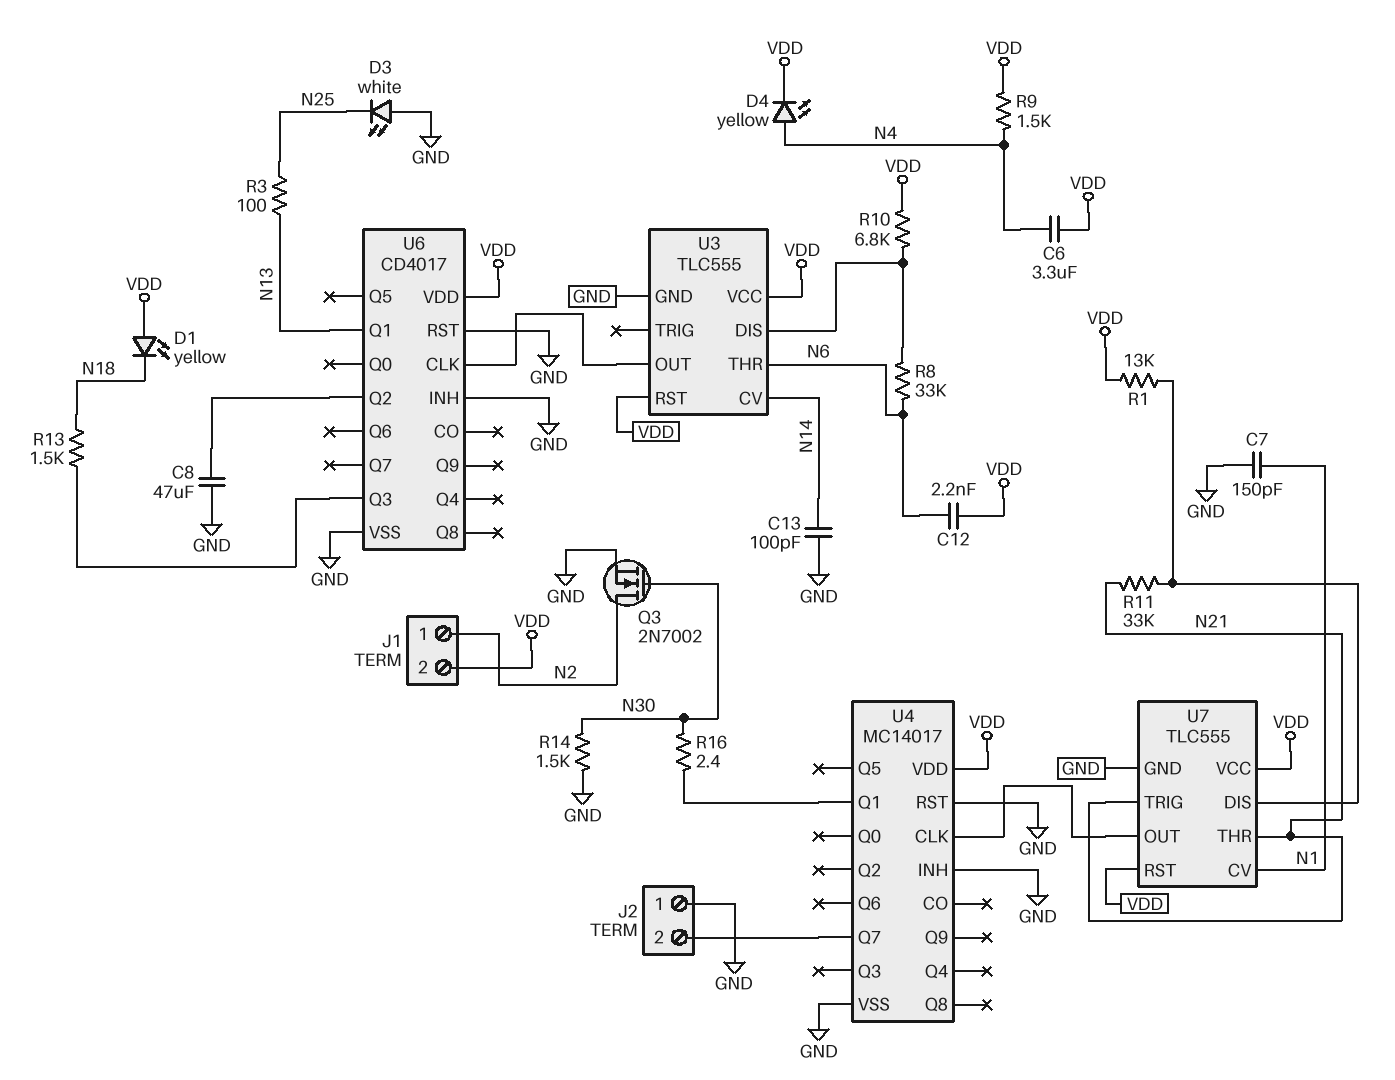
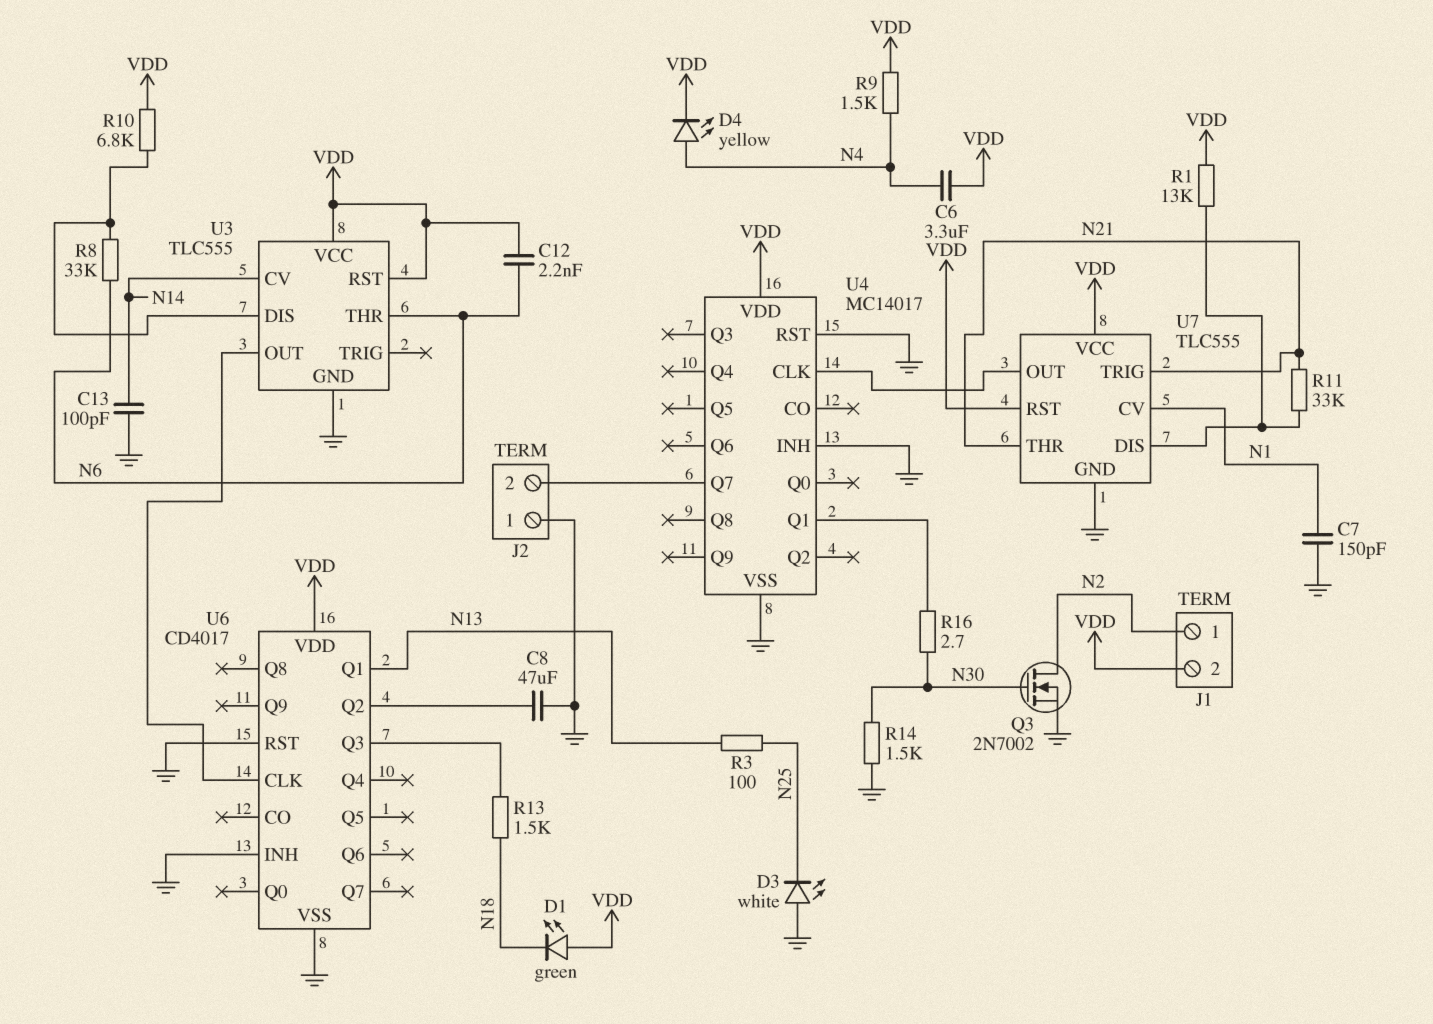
D1: LED yellow (A VDD, K N18) -> LED green (A VDD, K N18)
R16: 2.4 (N30, U4/Q1) -> 2.7 (N30, U4/Q1)

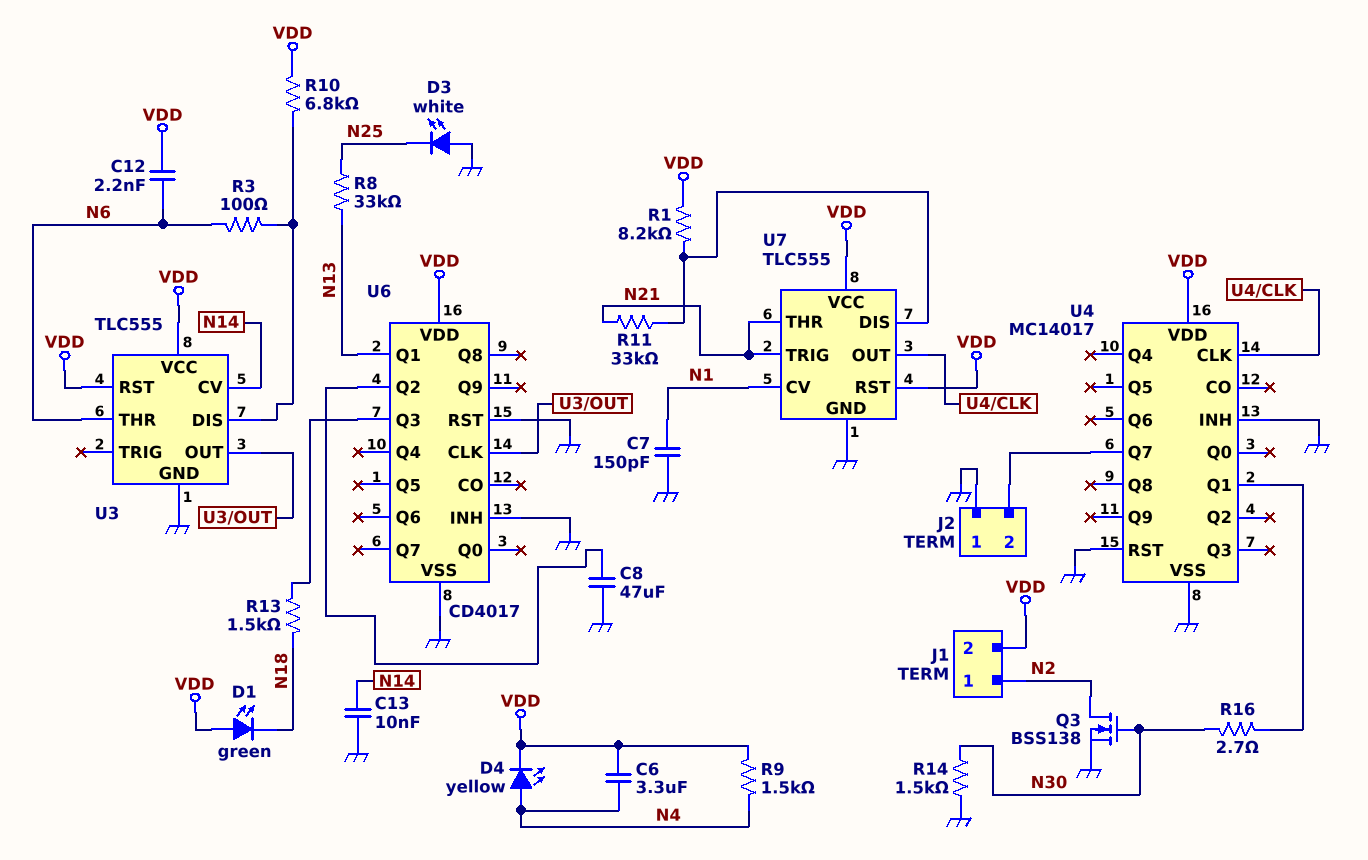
C13: 100pF (GND, N14) -> 10nF (GND, N14)
Q3: NMOS 2N7002 (G N30, D N2, S GND) -> NMOS BSS138 (G N30, D N2, S GND)
R1: 13k (U7/DIS, VDD) -> 8.2k (U7/DIS, VDD)
R3: 100 (N13, N25) -> 100 (N6, U3/DIS)
R8: 33k (N6, U3/DIS) -> 33k (N13, N25)

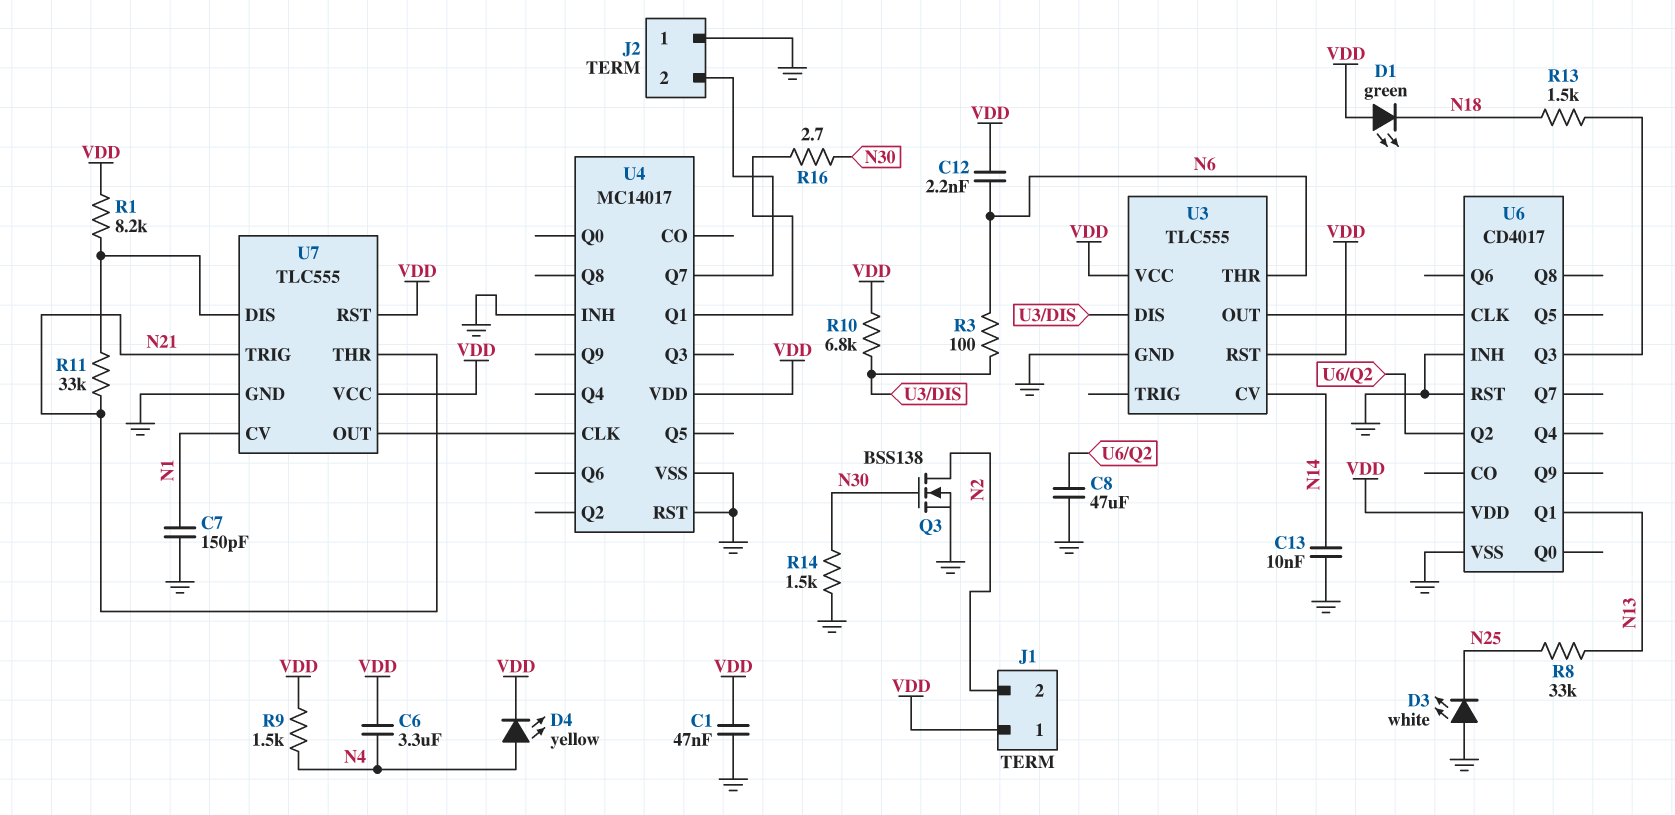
C1: none -> 47nF (GND, VDD)
J1 pin 1: N2 -> VDD
J1 pin 2: VDD -> N2

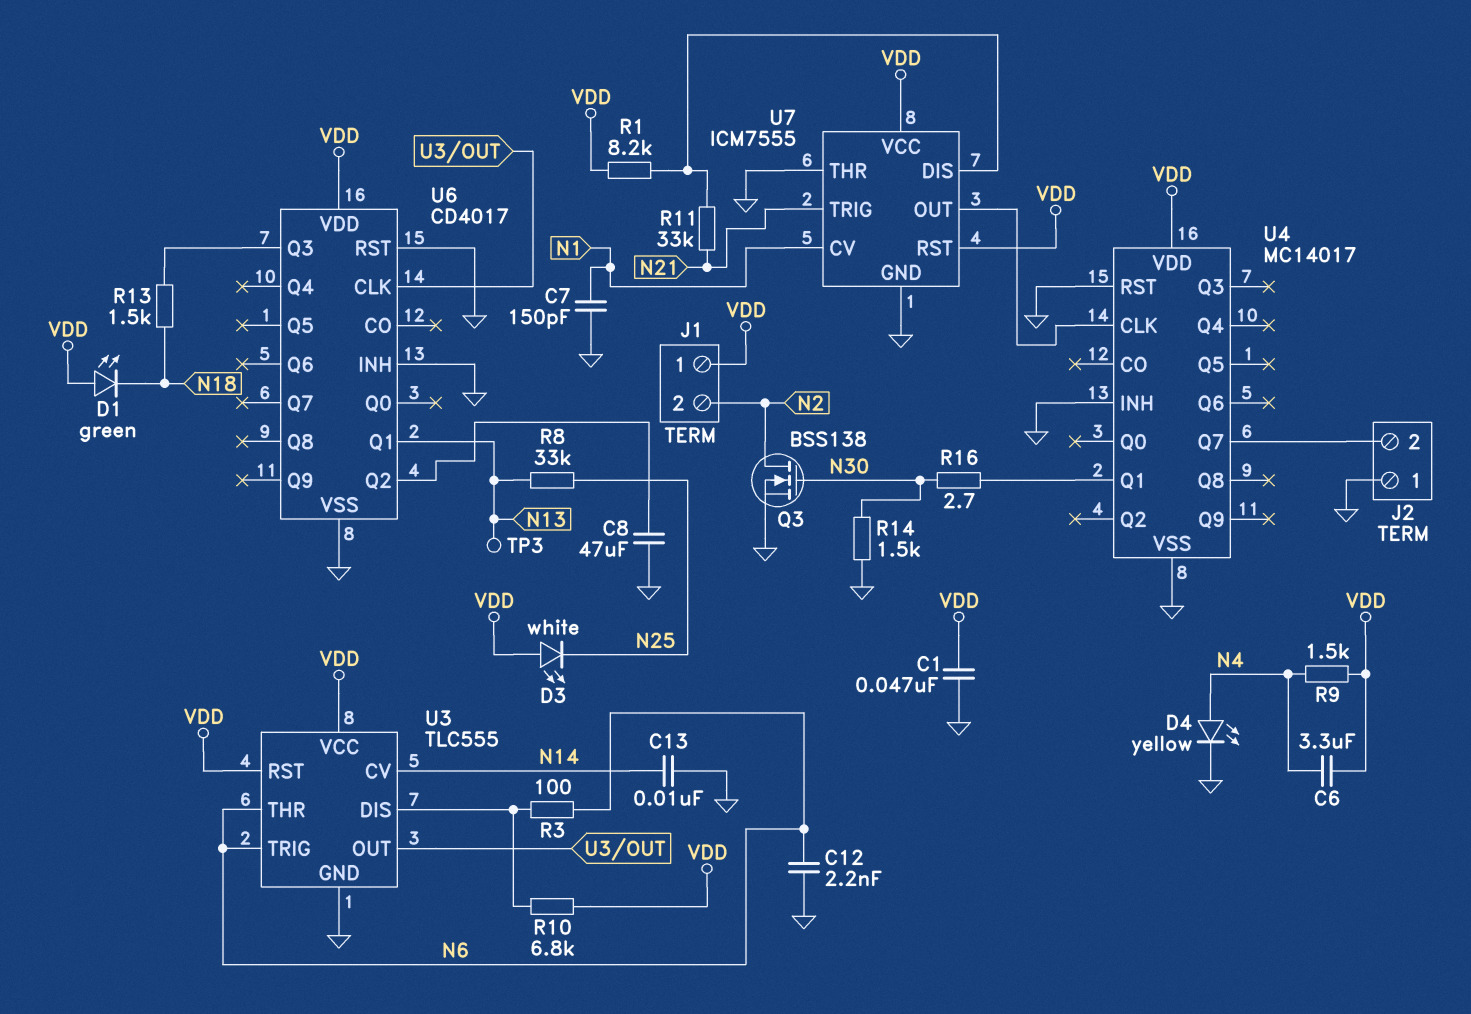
C12: 2.2nF (N6, VDD) -> 2.2nF (GND, N6)
D3: LED white (A GND, K N25) -> LED white (A VDD, K N25)
D4: LED yellow (A N4, K VDD) -> LED yellow (A N4, K GND)
TP3: none -> test point (N13)
U3 pin TRIG: none -> N6
U7: TLC555 -> ICM7555
U7 pin THR: N21 -> GND

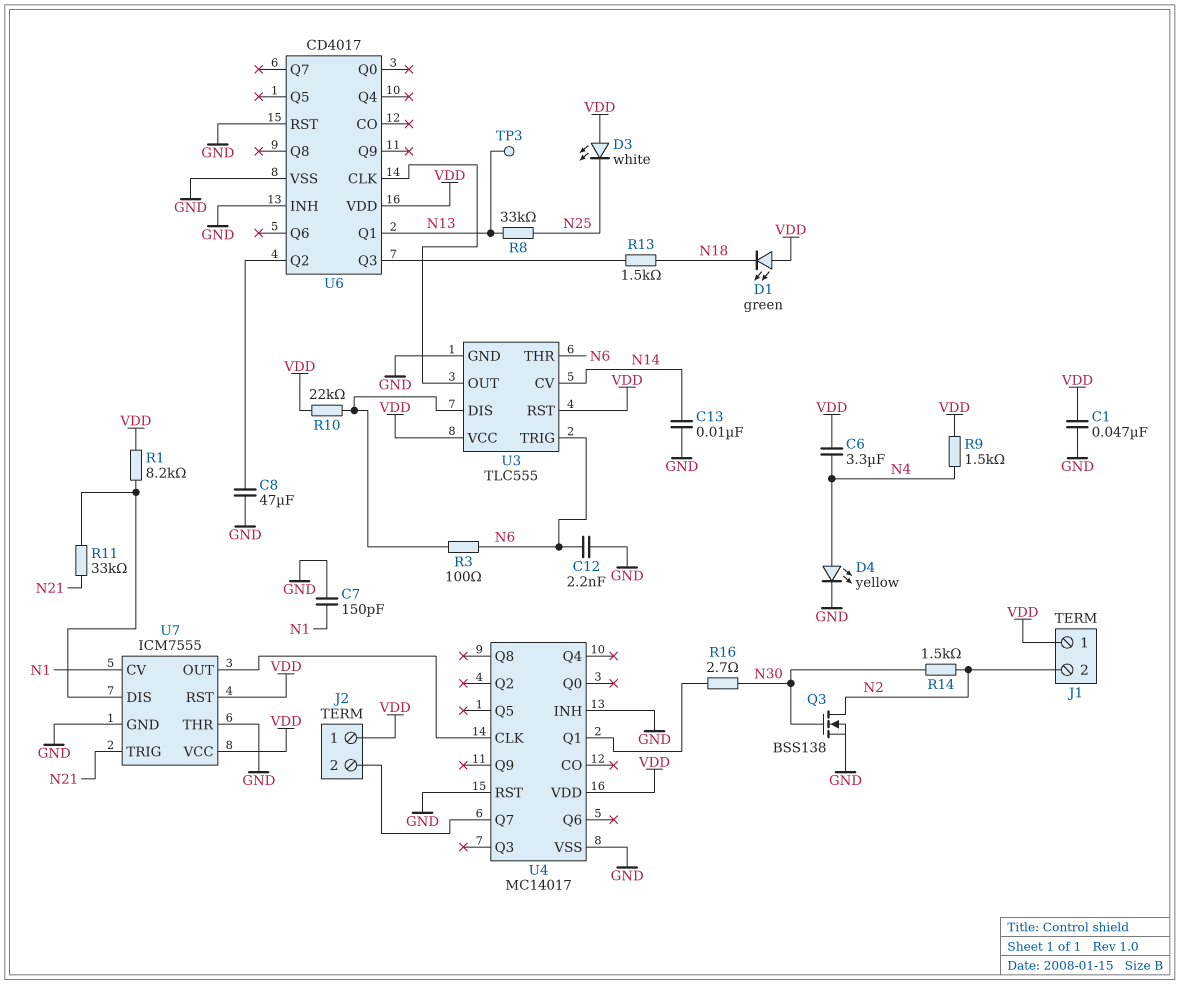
J2 pin 1: GND -> VDD
R10: 6.8k (U3/DIS, VDD) -> 22k (U3/DIS, VDD)
R14: 1.5k (GND, N30) -> 1.5k (N2, N30)

